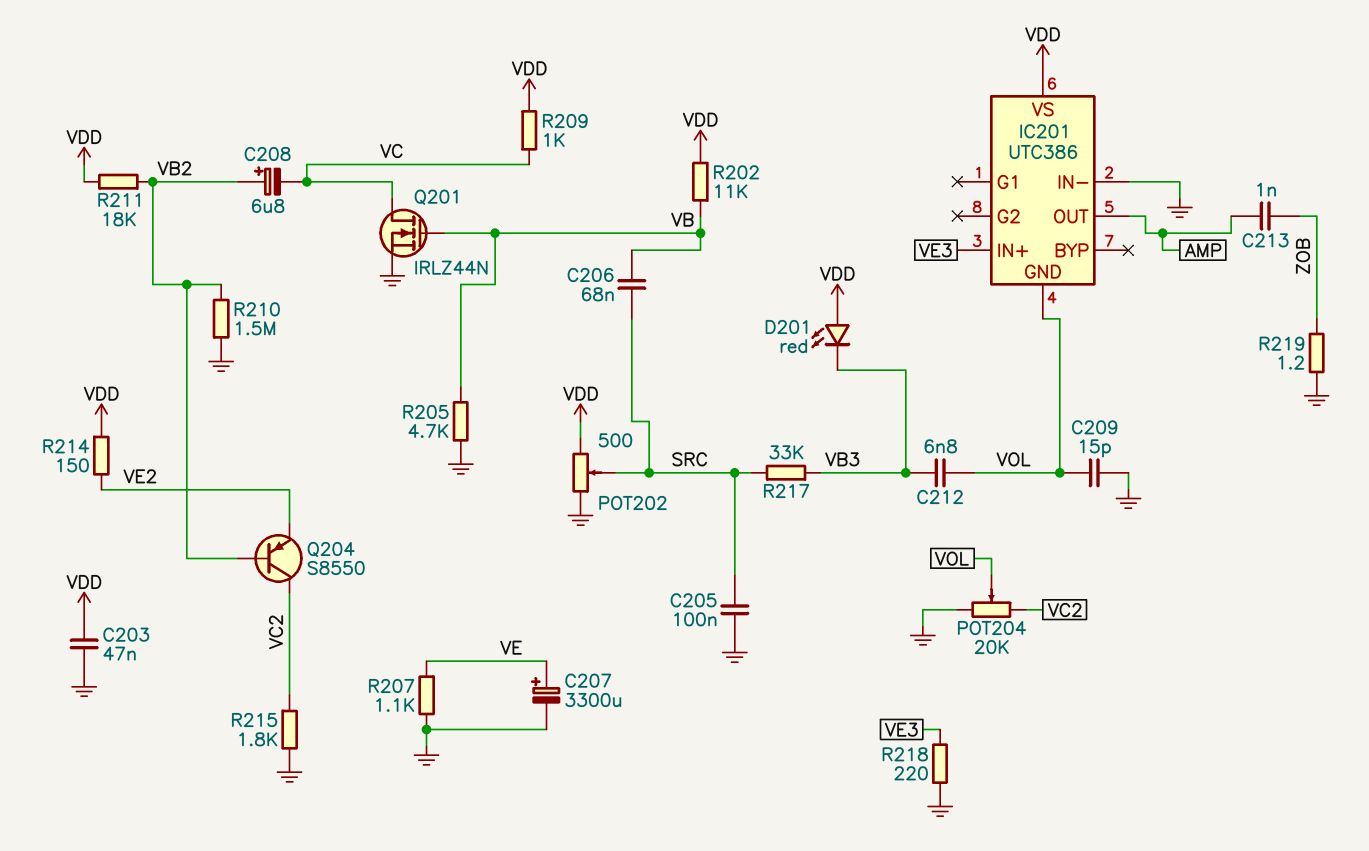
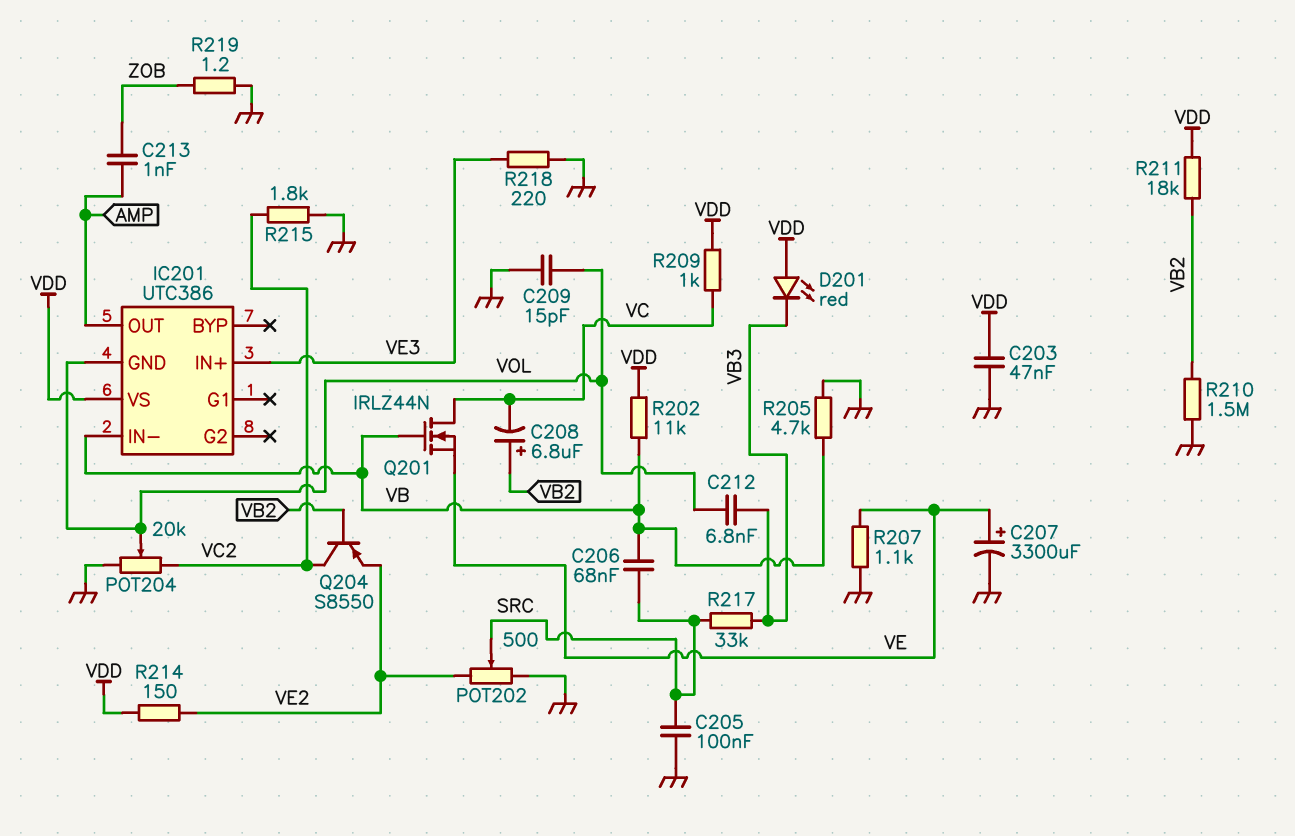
IC201 pin IN-: GND -> VB
POT202: 500 (GND, VDD, wiper SRC) -> 500 (GND, VE2, wiper SRC)
Q201: NMOS IRLZ44N (G VB, D VC, S GND) -> NMOS IRLZ44N (G VB, D VC, S VE)

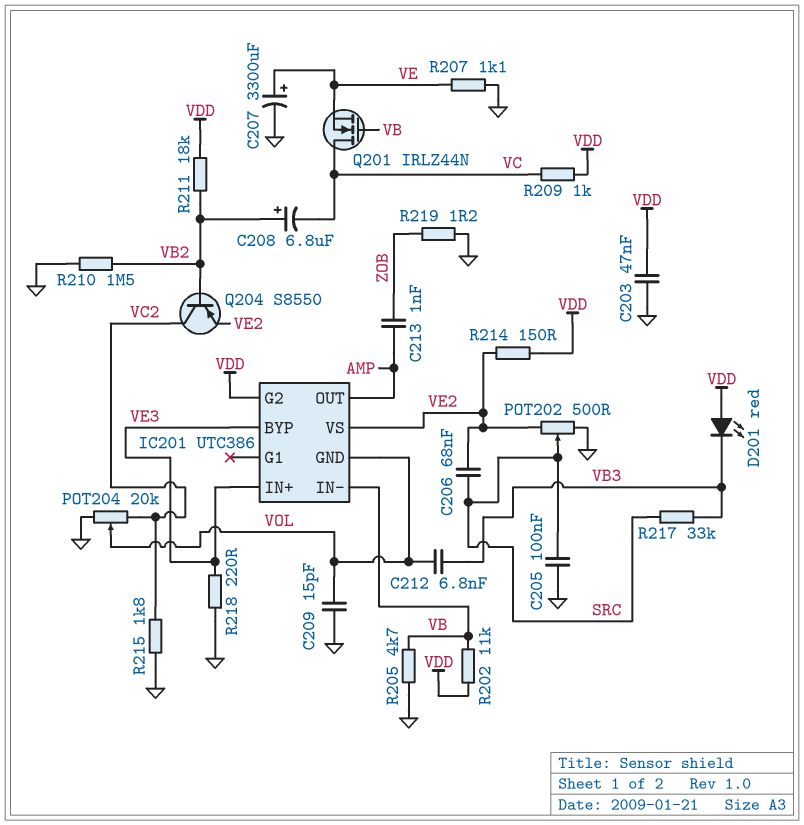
C206: 68nF (SRC, VB) -> 68nF (SRC, VE2)
IC201 pin BYP: none -> VE3
IC201 pin G2: none -> VDD
IC201 pin VS: VDD -> VE2

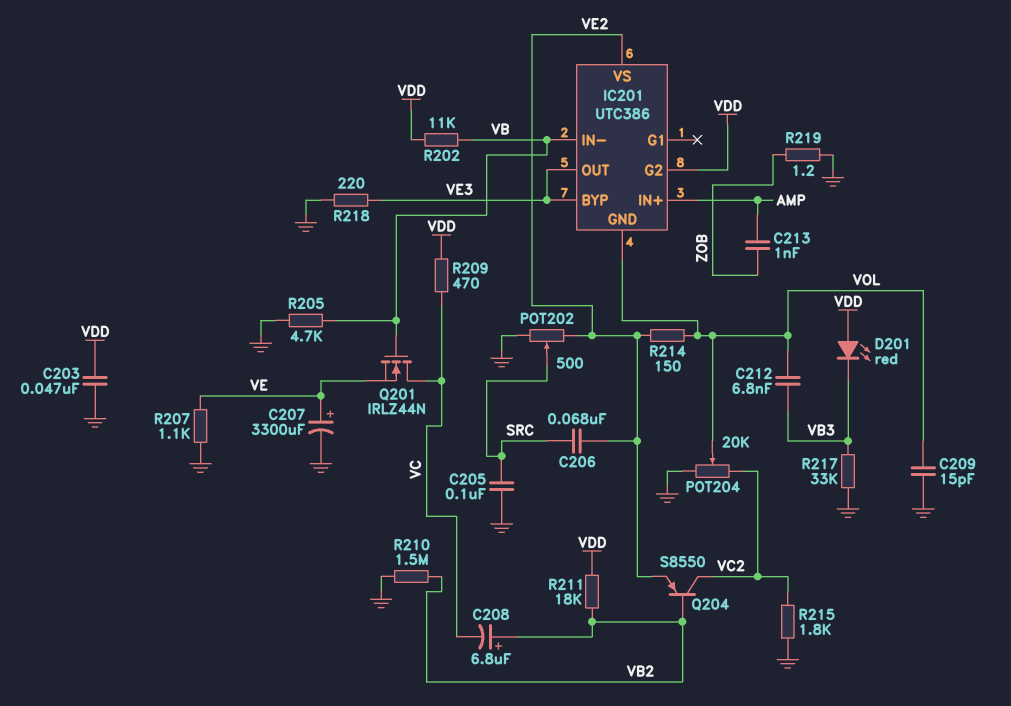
IC201 pin IN+: VE3 -> AMP
IC201 pin OUT: AMP -> VE3
R209: 1k (VC, VDD) -> 470 (VC, VDD)
R214: 150 (VDD, VE2) -> 150 (VE2, VOL)
R217: 33k (SRC, VB3) -> 33k (GND, VB3)

